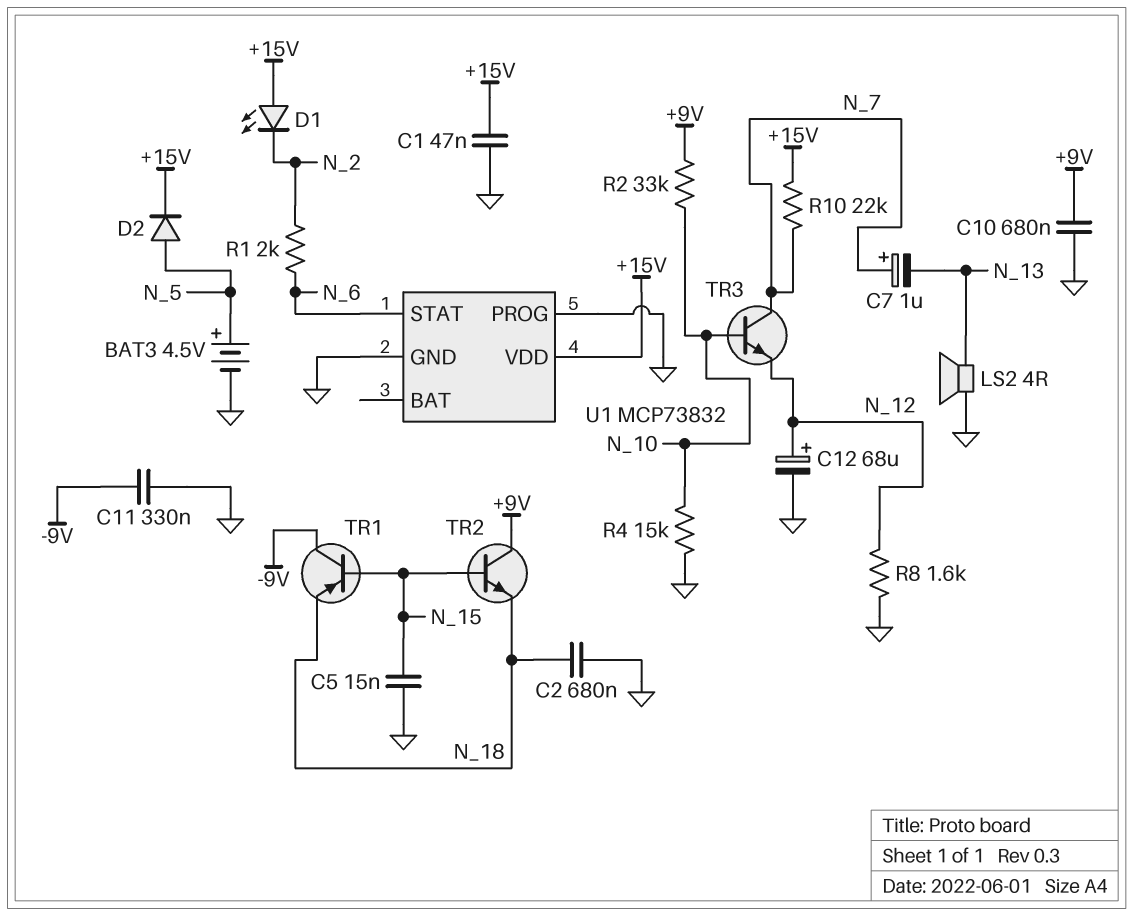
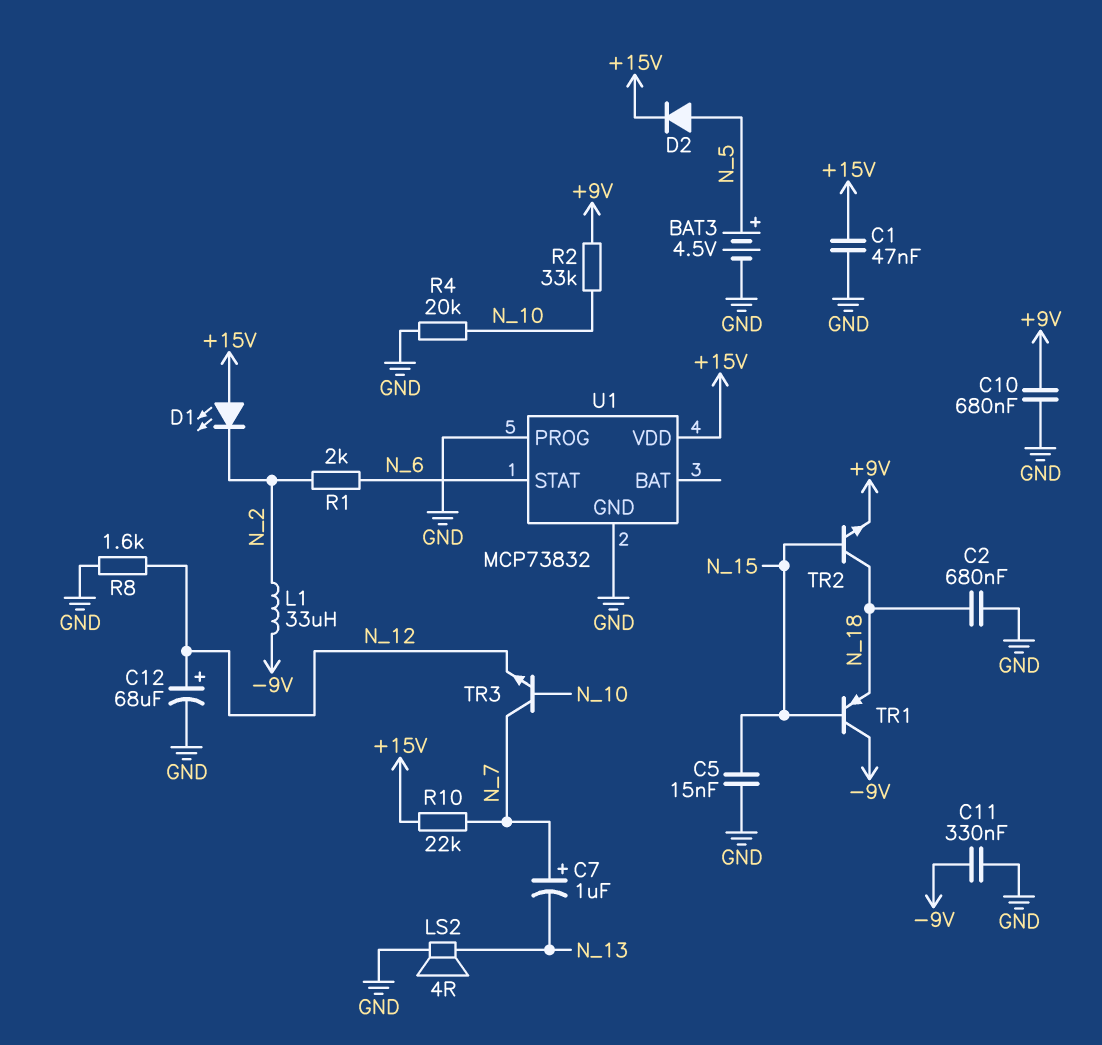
L1: none -> 33uH (-9V, N_2)
R4: 15k (GND, N_10) -> 20k (GND, N_10)
TR2: NPN (B N_15, C +9V, E N_18) -> NPN (B N_15, C N_18, E +9V)

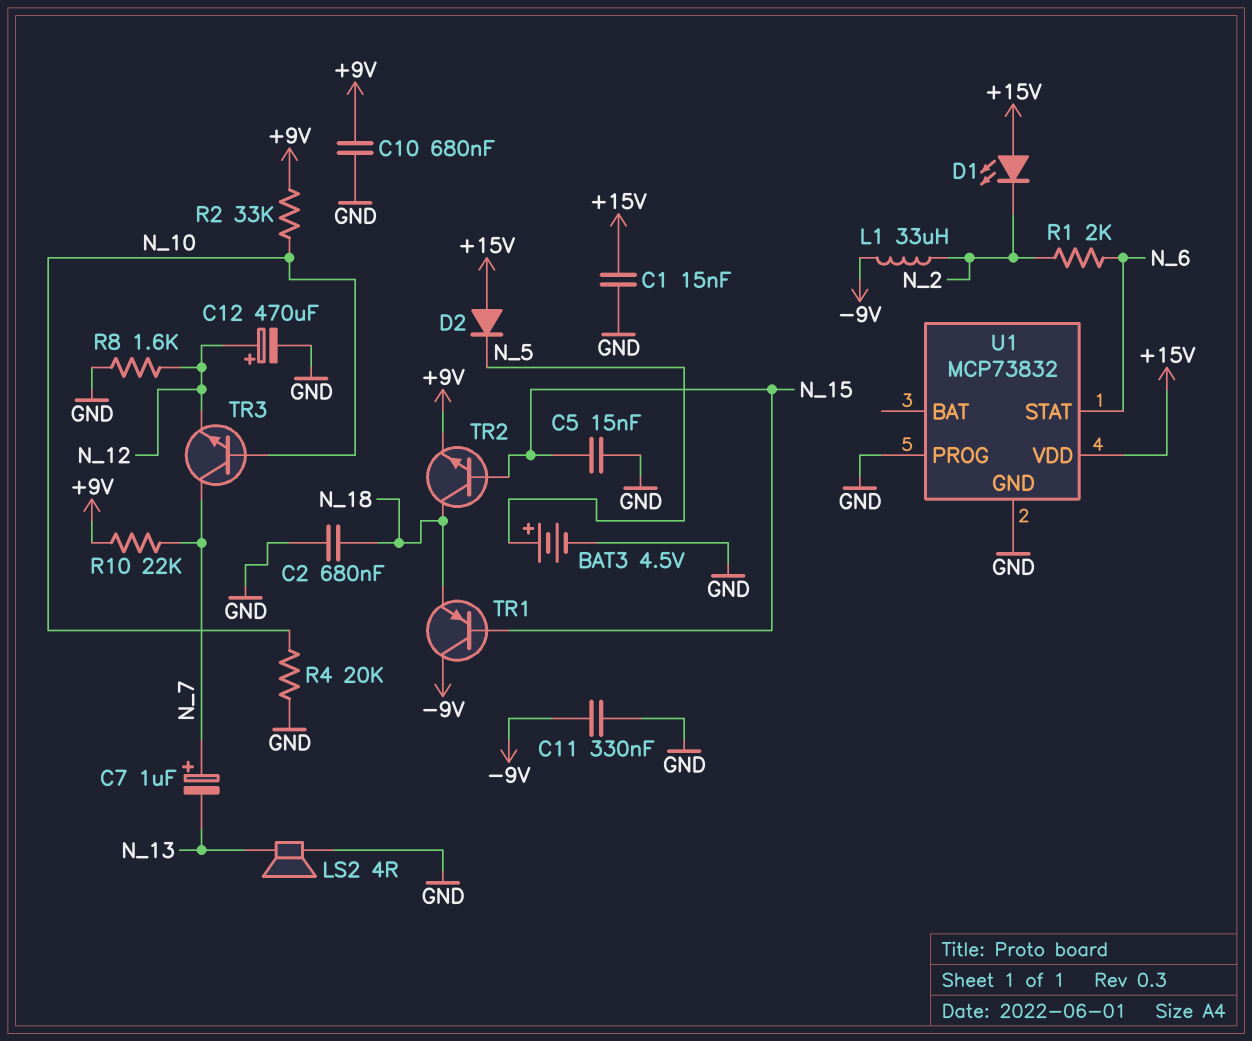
C1: 47nF (+15V, GND) -> 15nF (+15V, GND)
C12: 68uF (plus N_12, minus GND) -> 470uF (plus N_12, minus GND)
D2: diode (A N_5, K +15V) -> diode (A +15V, K N_5)
R10: 22k (+15V, N_7) -> 22k (+9V, N_7)

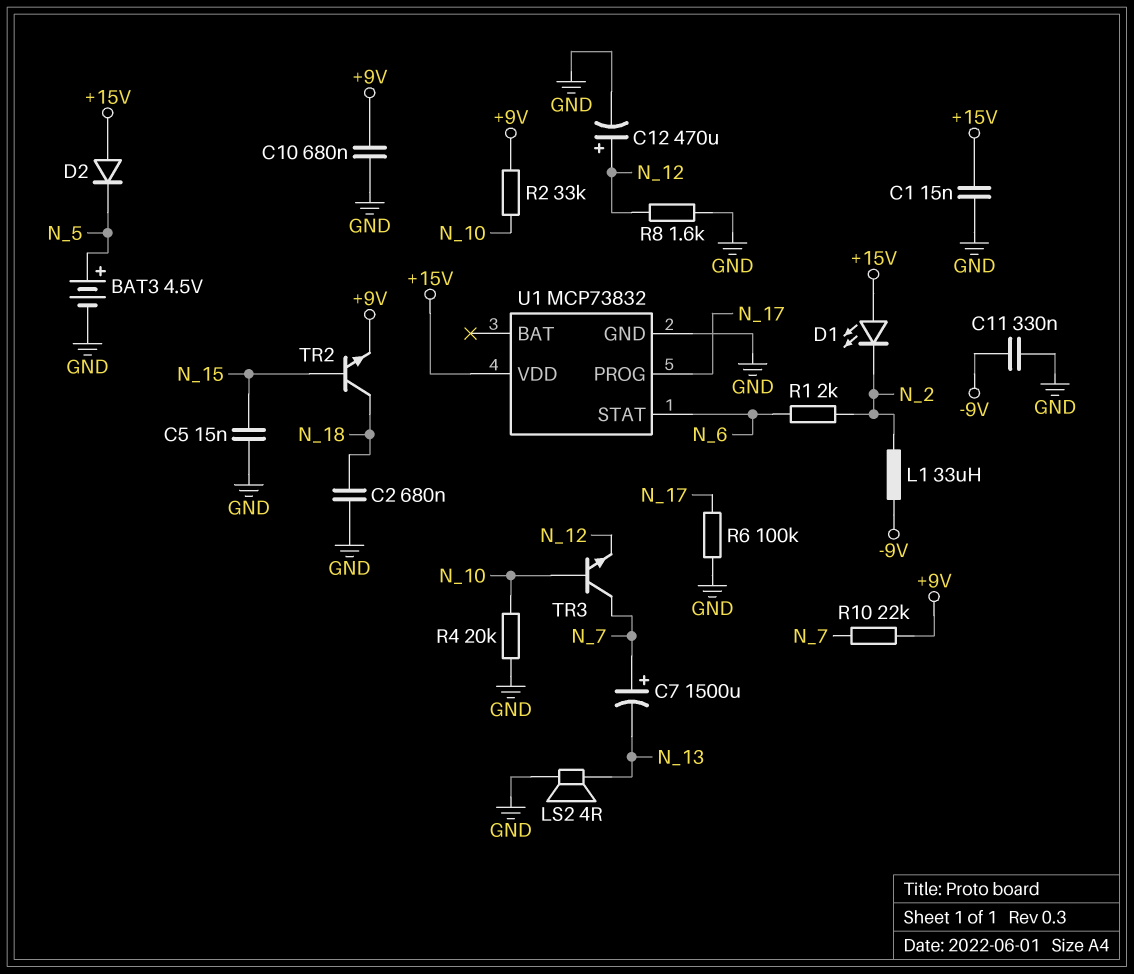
C7: 1uF (plus N_7, minus N_13) -> 1500uF (plus N_7, minus N_13)
R6: none -> 100k (GND, N_17)
TR1: PNP (B N_15, C -9V, E N_18) -> none
U1 pin PROG: GND -> N_17

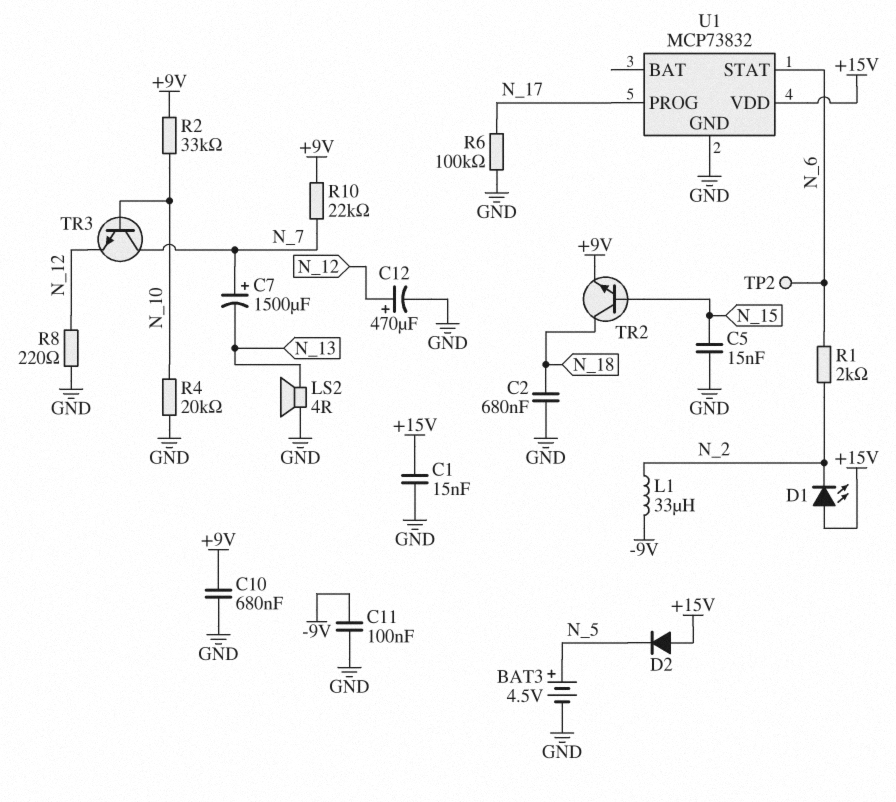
C11: 330nF (-9V, GND) -> 100nF (-9V, GND)
R8: 1.6k (GND, N_12) -> 220 (GND, N_12)
TP2: none -> test point (N_6)

